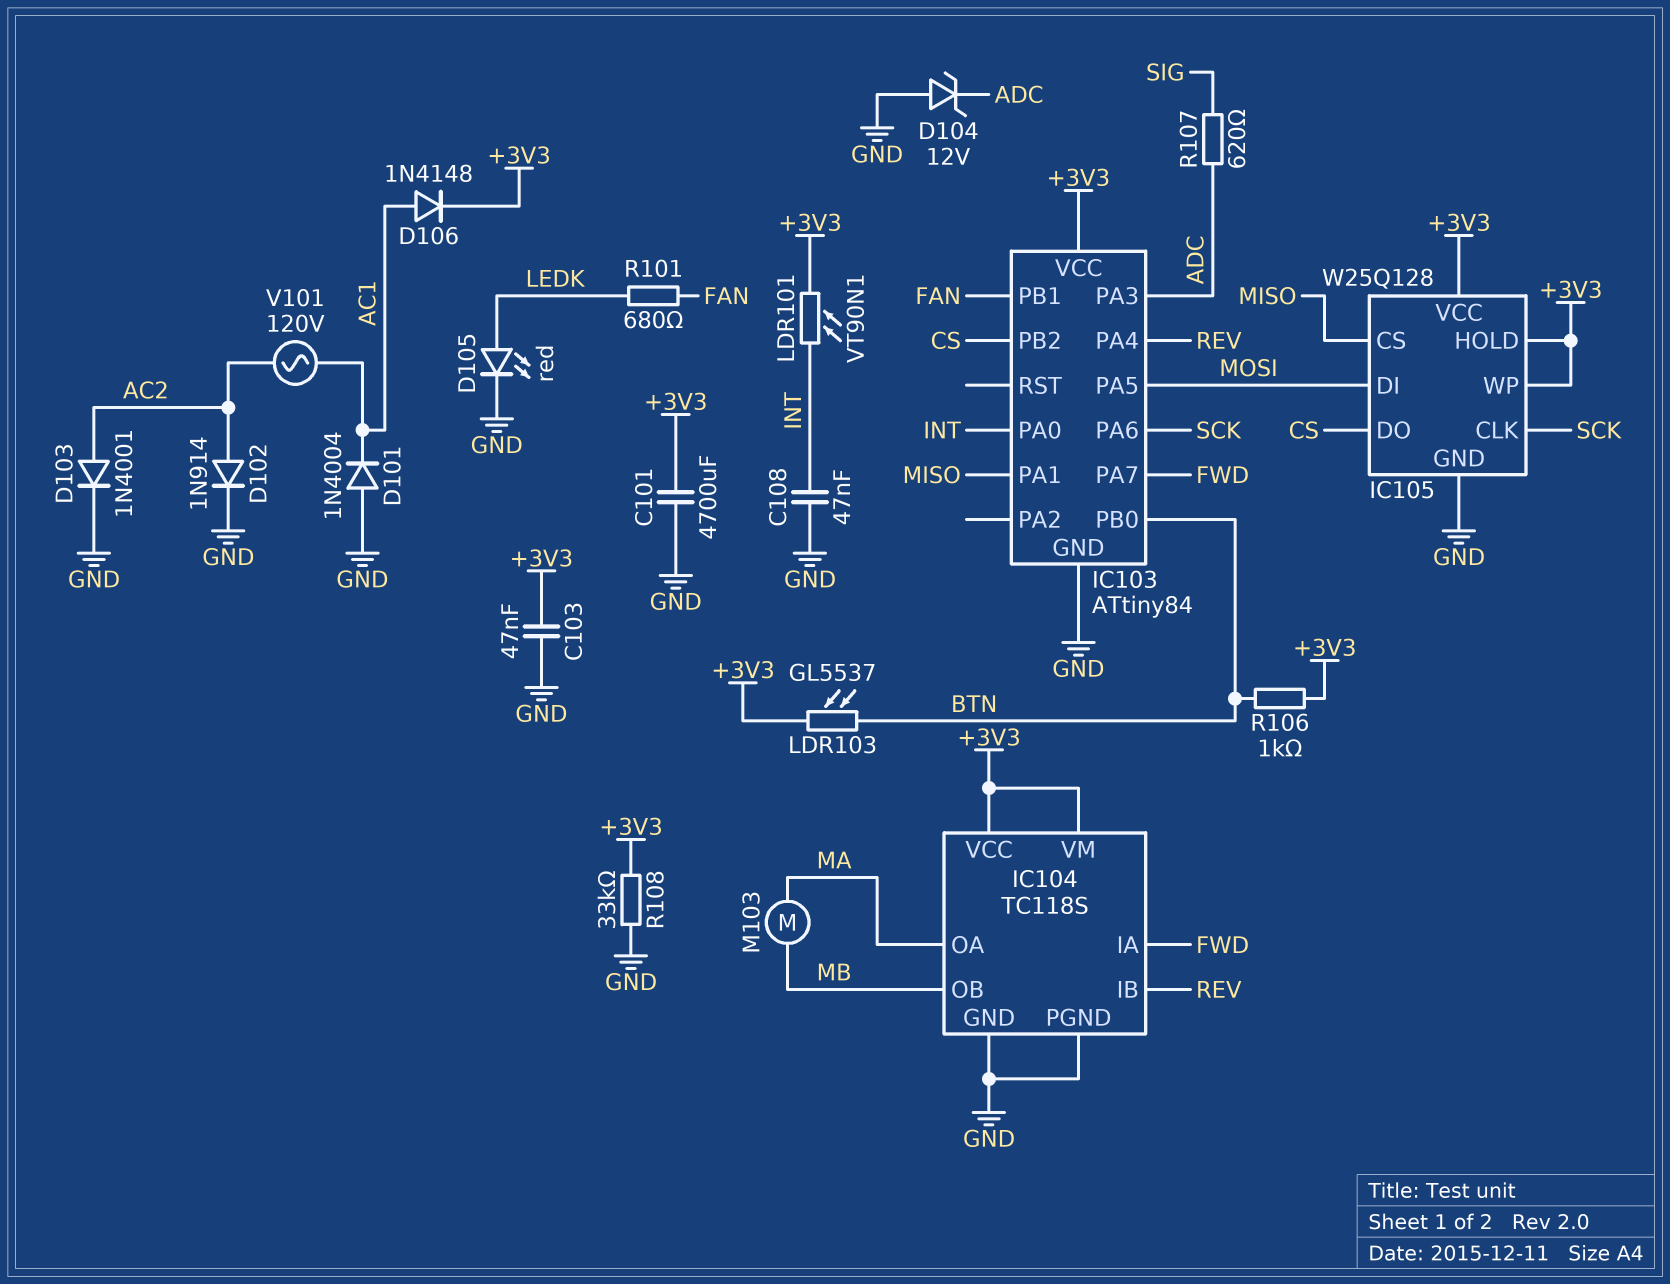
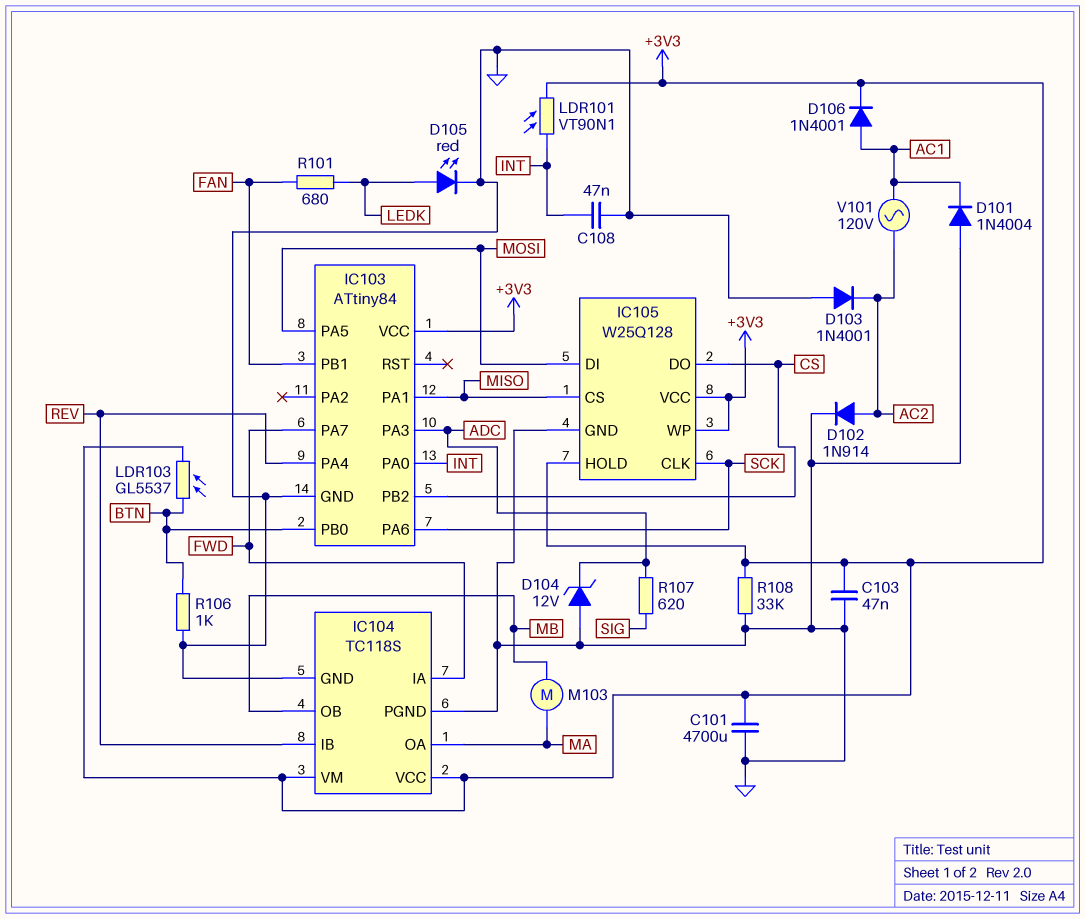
D103: diode 1N4001 (A AC2, K GND) -> diode 1N4001 (A GND, K AC2)
D106: diode 1N4148 (A AC1, K +3V3) -> diode 1N4001 (A AC1, K +3V3)
R106: 1k (+3V3, BTN) -> 1k (BTN, GND)

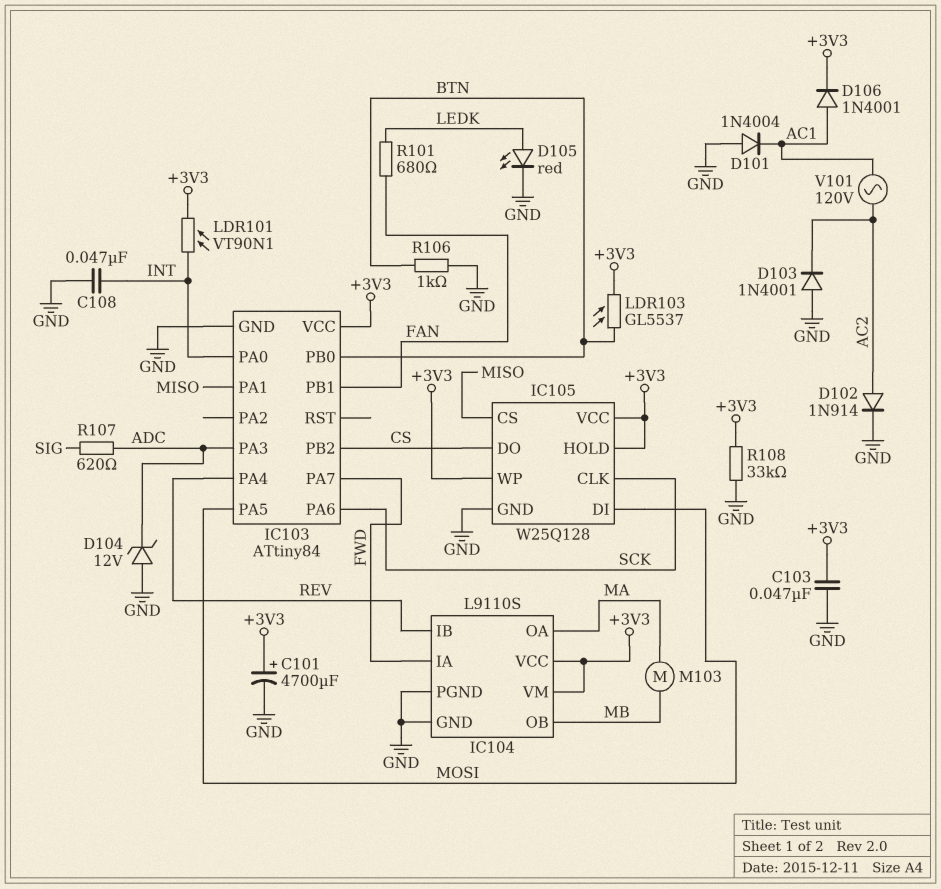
C101: 4700uF (+3V3, GND) -> 4700uF (plus +3V3, minus GND)
IC104: TC118S -> L9110S

